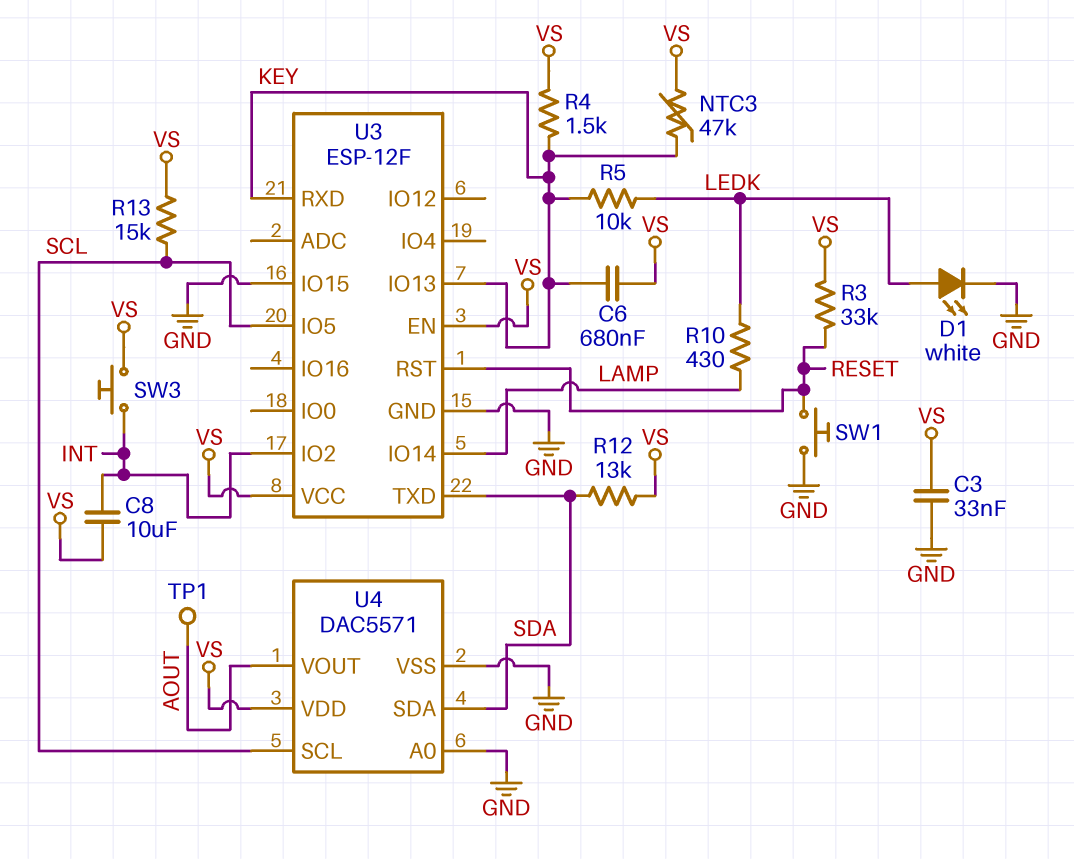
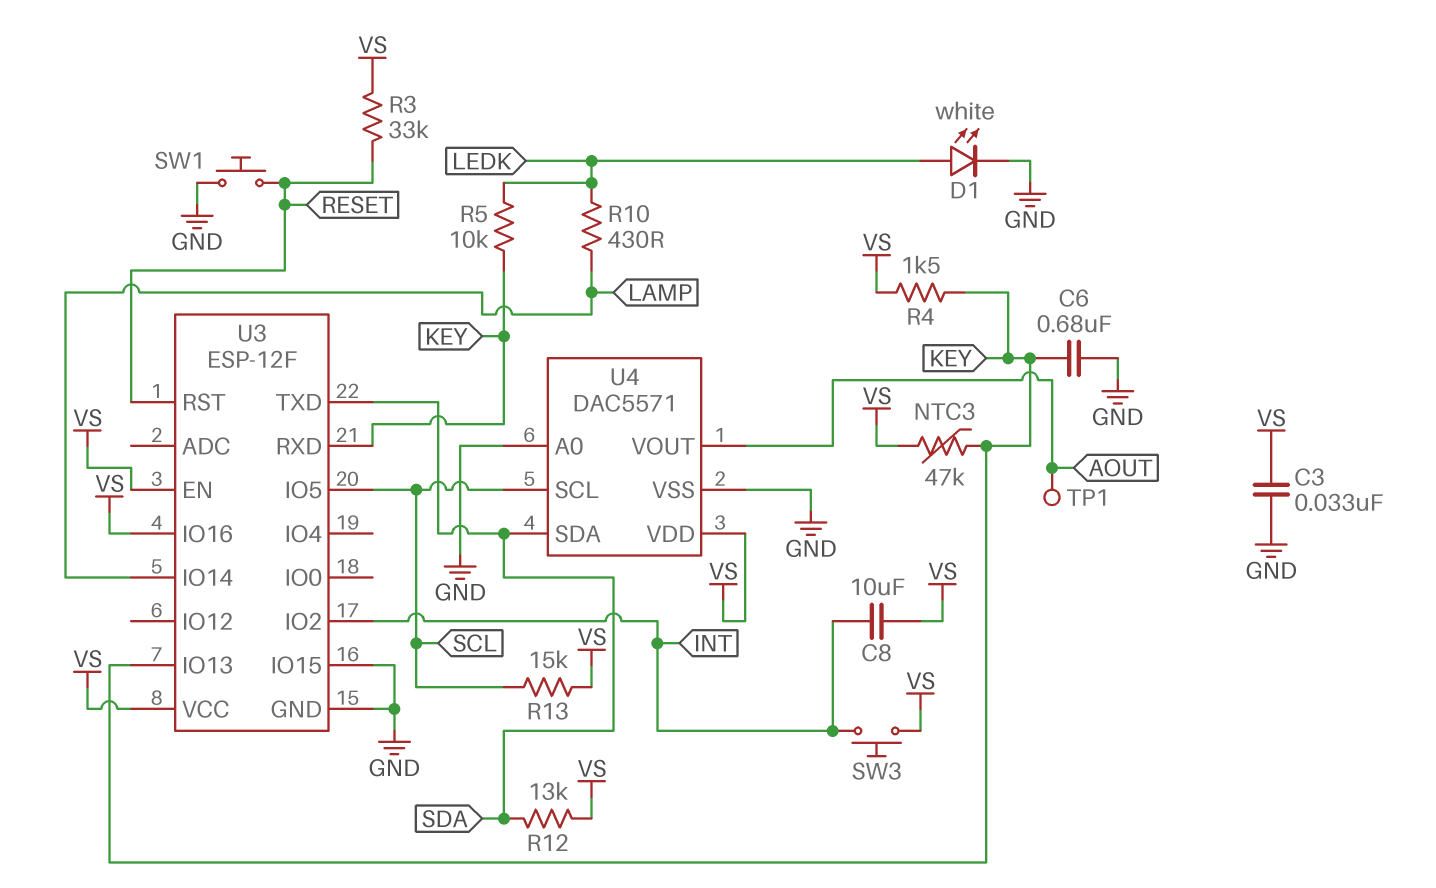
C6: 680nF (KEY, VS) -> 680nF (GND, KEY)
U3 pin IO16: none -> VS

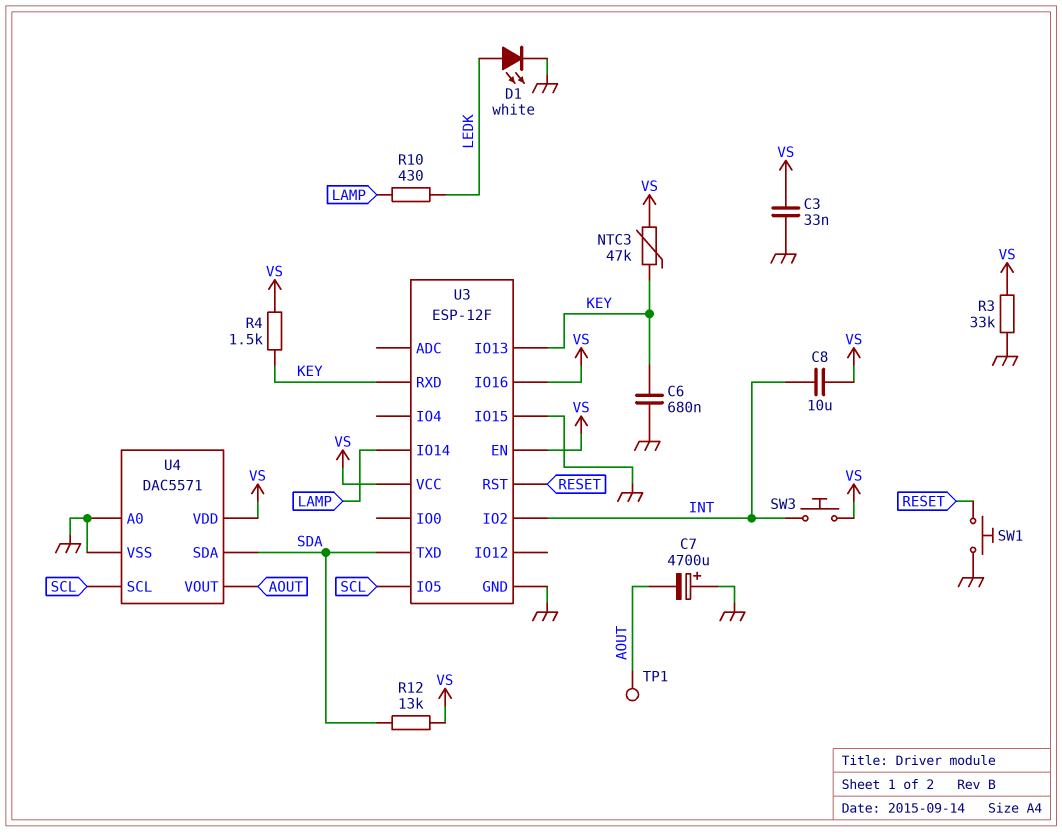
C7: none -> 4700uF (plus GND, minus AOUT)
R3: 33k (RESET, VS) -> 33k (GND, VS)
R5: 10k (KEY, LEDK) -> none
R13: 15k (SCL, VS) -> none

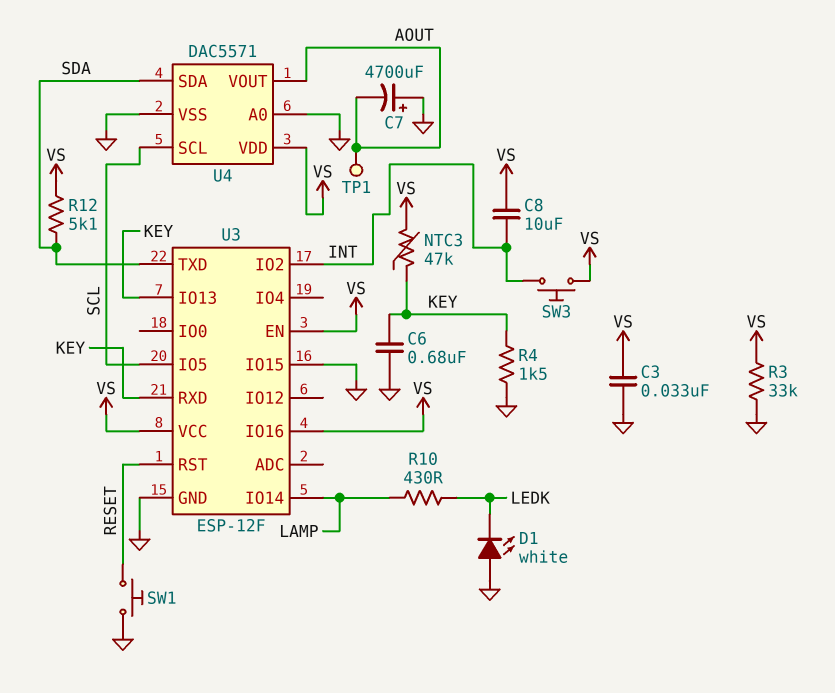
D1: LED white (A LEDK, K GND) -> LED white (A GND, K LEDK)
R4: 1.5k (KEY, VS) -> 1.5k (GND, KEY)
R12: 13k (SDA, VS) -> 5.1k (SDA, VS)

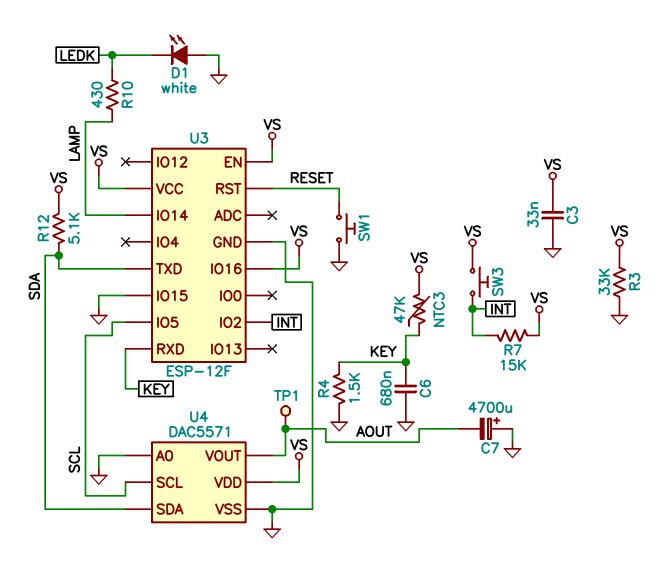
C8: 10uF (INT, VS) -> none
R7: none -> 15k (INT, VS)
U3 pin IO13: KEY -> none

